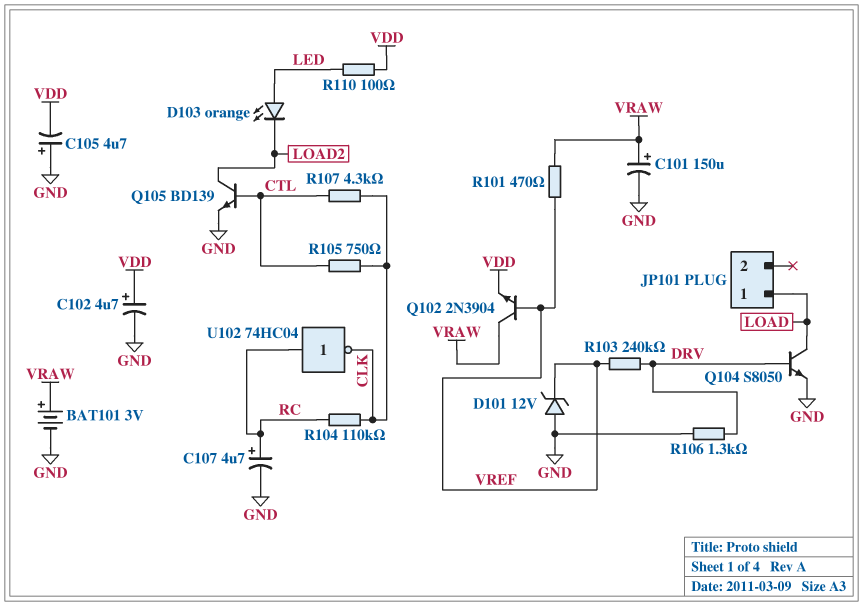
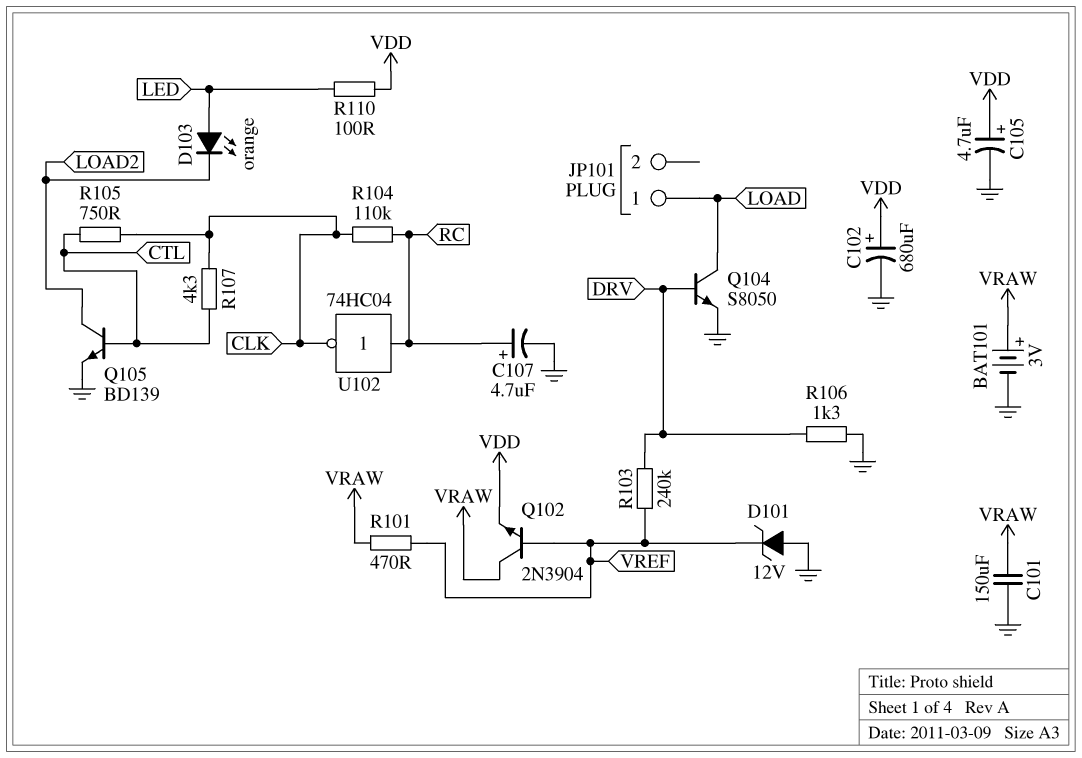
C101: 150uF (plus VRAW, minus GND) -> 150uF (GND, VRAW)
C102: 4.7uF (plus VDD, minus GND) -> 680uF (plus VDD, minus GND)
C105: 4.7uF (plus GND, minus VDD) -> 4.7uF (plus VDD, minus GND)

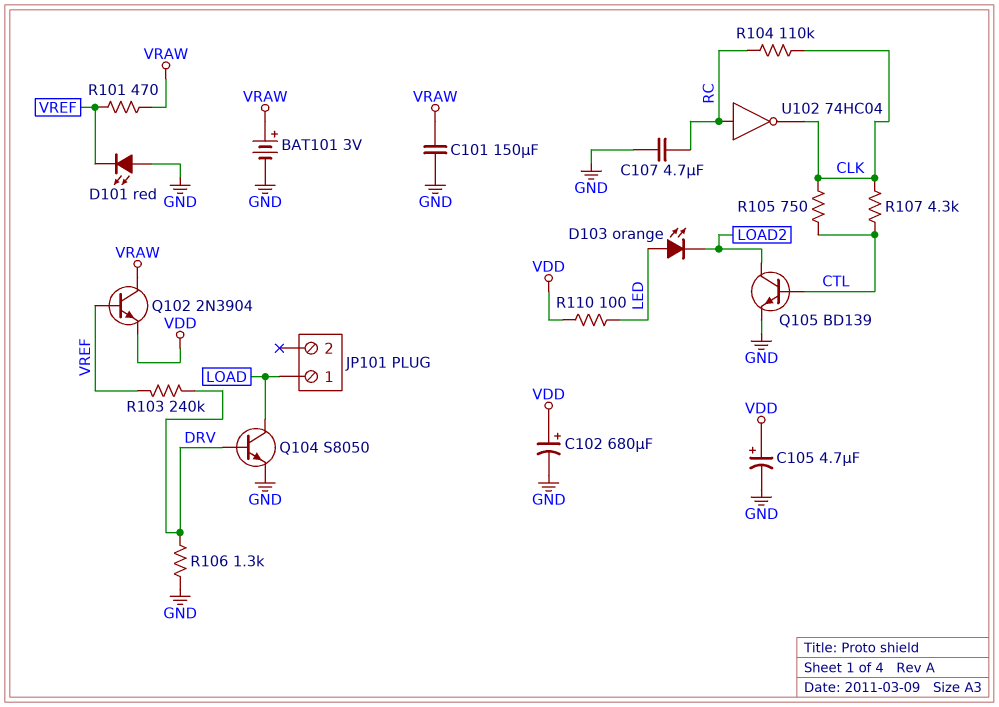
C107: 4.7uF (plus RC, minus GND) -> 4.7uF (GND, RC)
D101: zener 12V (A GND, K VREF) -> LED red (A GND, K VREF)

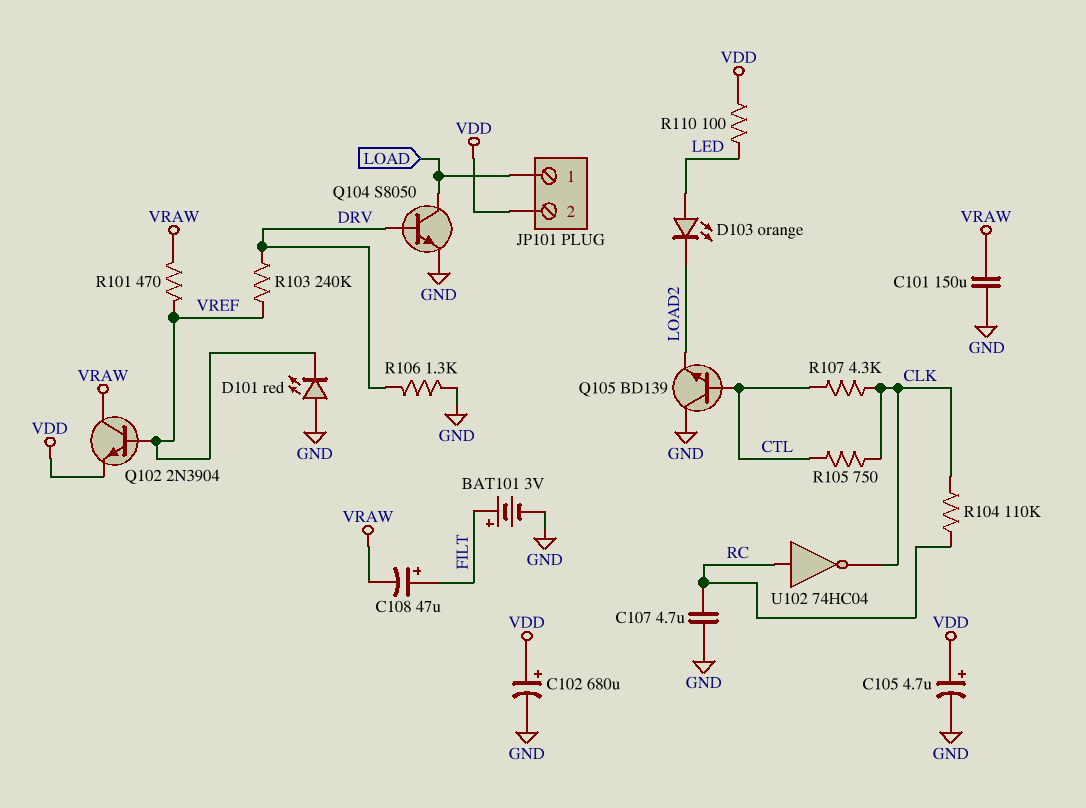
BAT101: 3V (plus VRAW, minus GND) -> 3V (plus FILT, minus GND)
C108: none -> 47uF (plus FILT, minus VRAW)
JP101 pin 2: none -> VDD
Q105: NPN BD139 (B CTL, C LOAD2, E GND) -> NPN BD139 (B CTL, C GND, E LOAD2)

